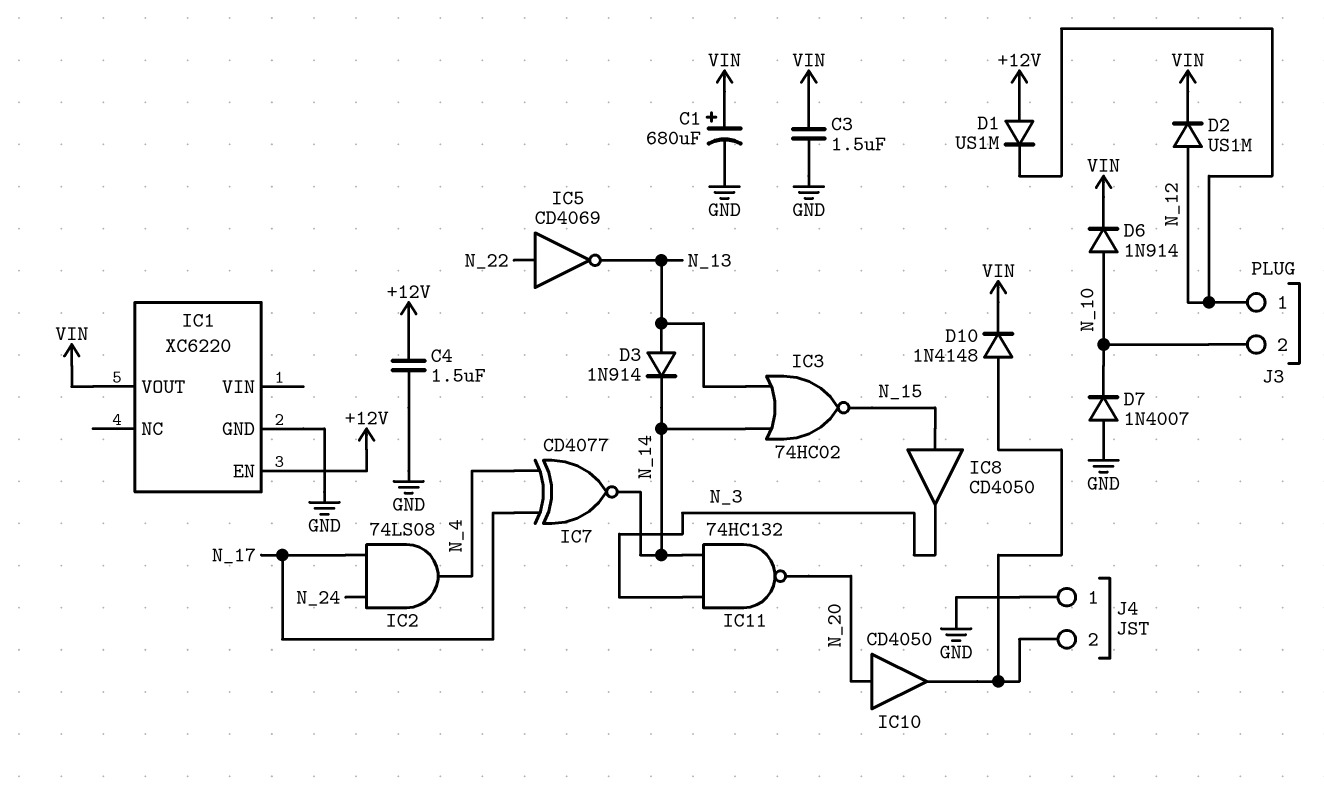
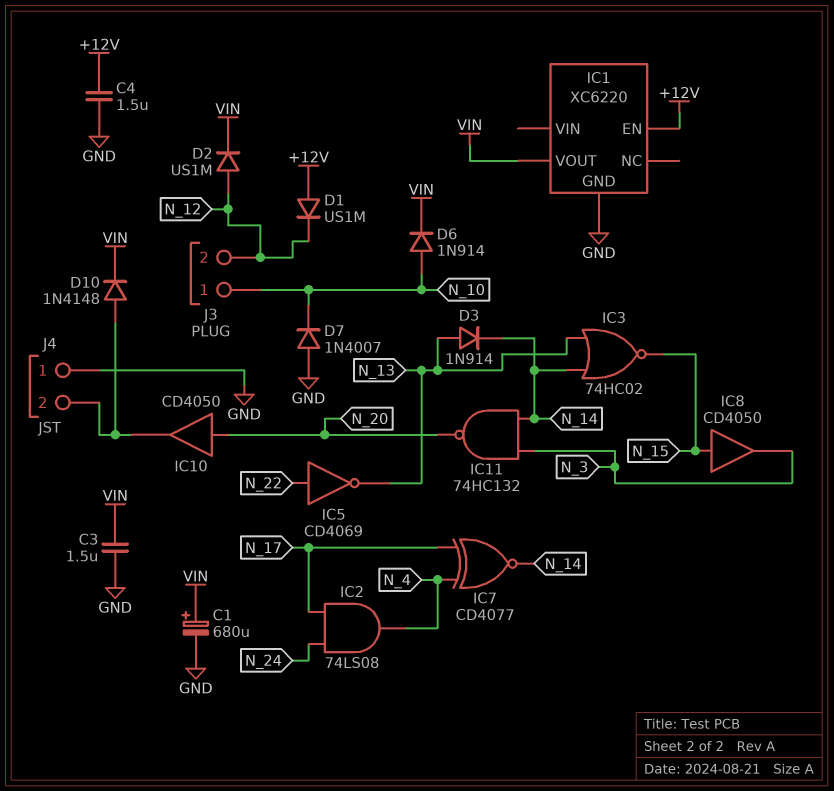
J3 pin 1: N_12 -> N_10
J3 pin 2: N_10 -> N_12

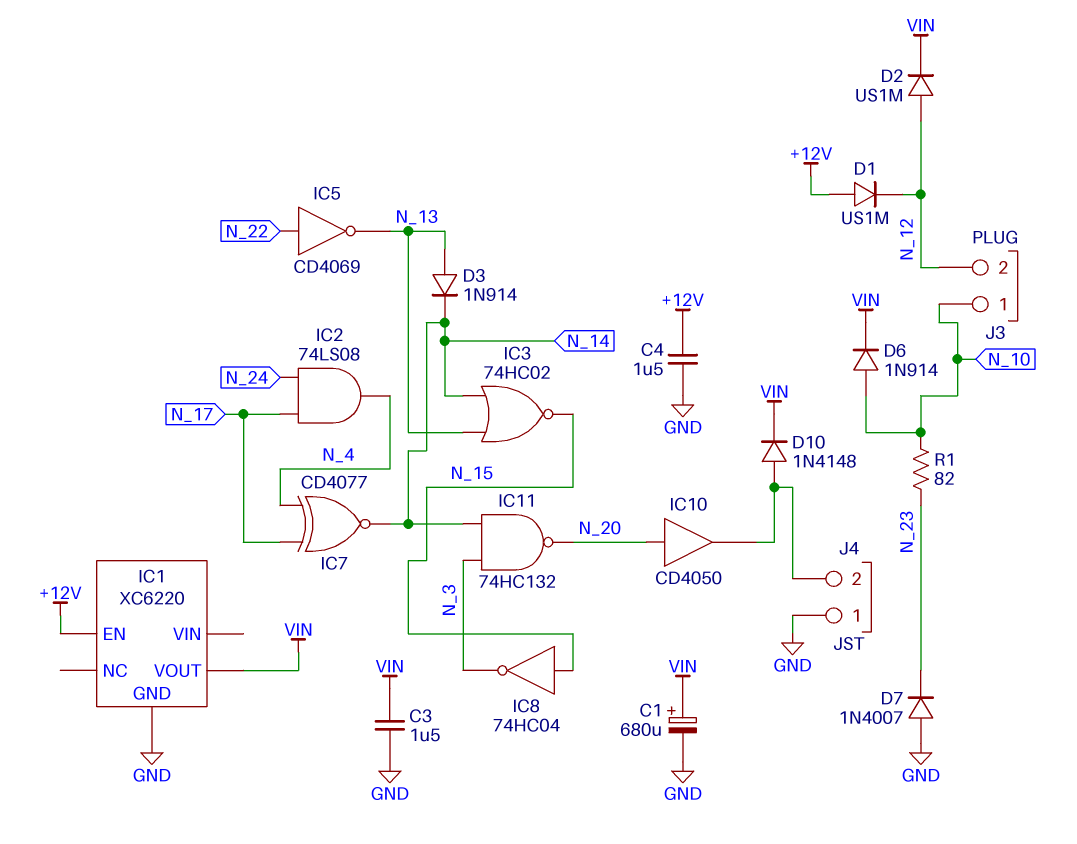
D7: diode 1N4007 (A GND, K N_10) -> diode 1N4007 (A GND, K N_23)
IC8: buffer CD4050 (in N_15, out N_3) -> NOT 74HC04 (in N_15, out N_3)
R1: none -> 82 (N_10, N_23)

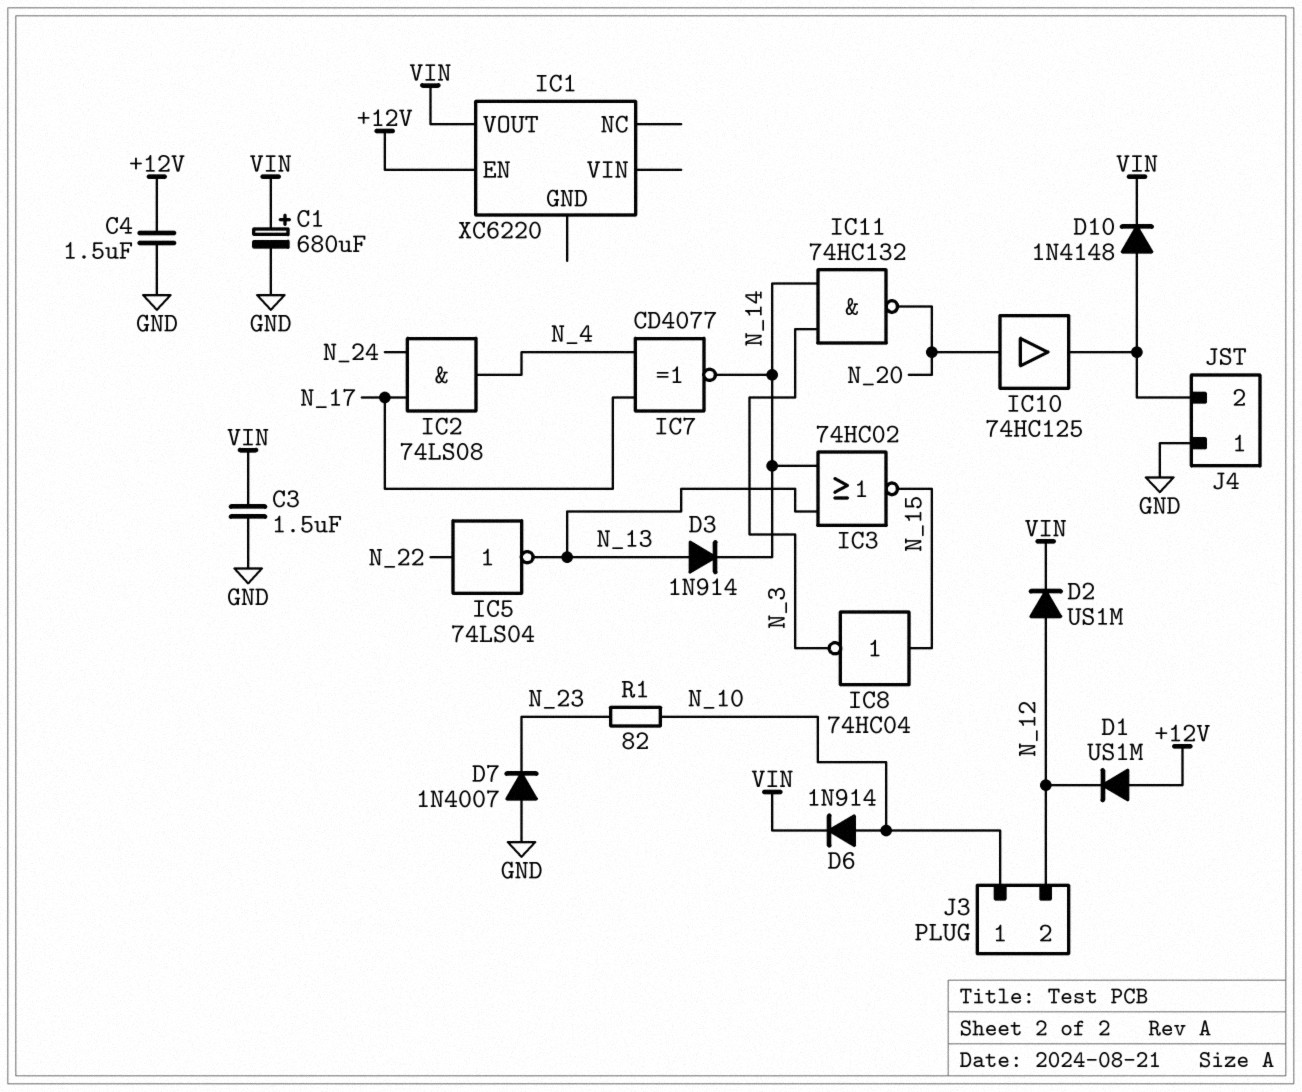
IC1 pin GND: GND -> none
IC5: NOT CD4069 (in N_22, out N_13) -> NOT 74LS04 (in N_22, out N_13)
IC10: buffer CD4050 (in N_20, out J4/2) -> buffer 74HC125 (in N_20, out J4/2)

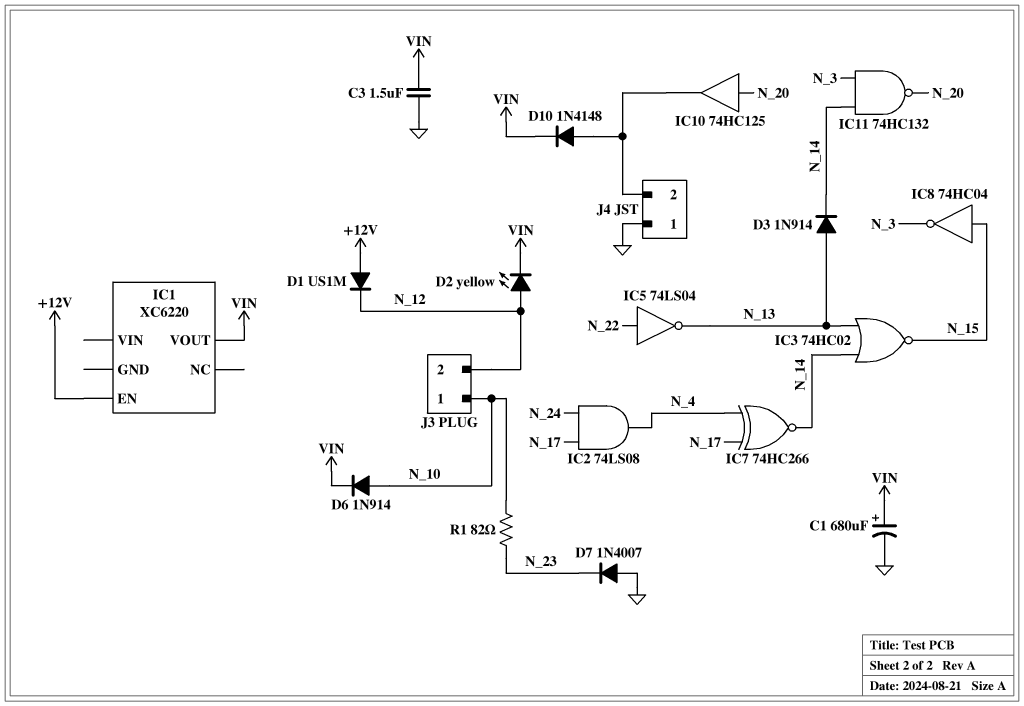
C4: 1.5uF (+12V, GND) -> none
D2: diode US1M (A N_12, K VIN) -> LED yellow (A N_12, K VIN)
IC7: XNOR CD4077 (in N_4, in N_17, out N_14) -> XNOR 74HC266 (in N_4, in N_17, out N_14)

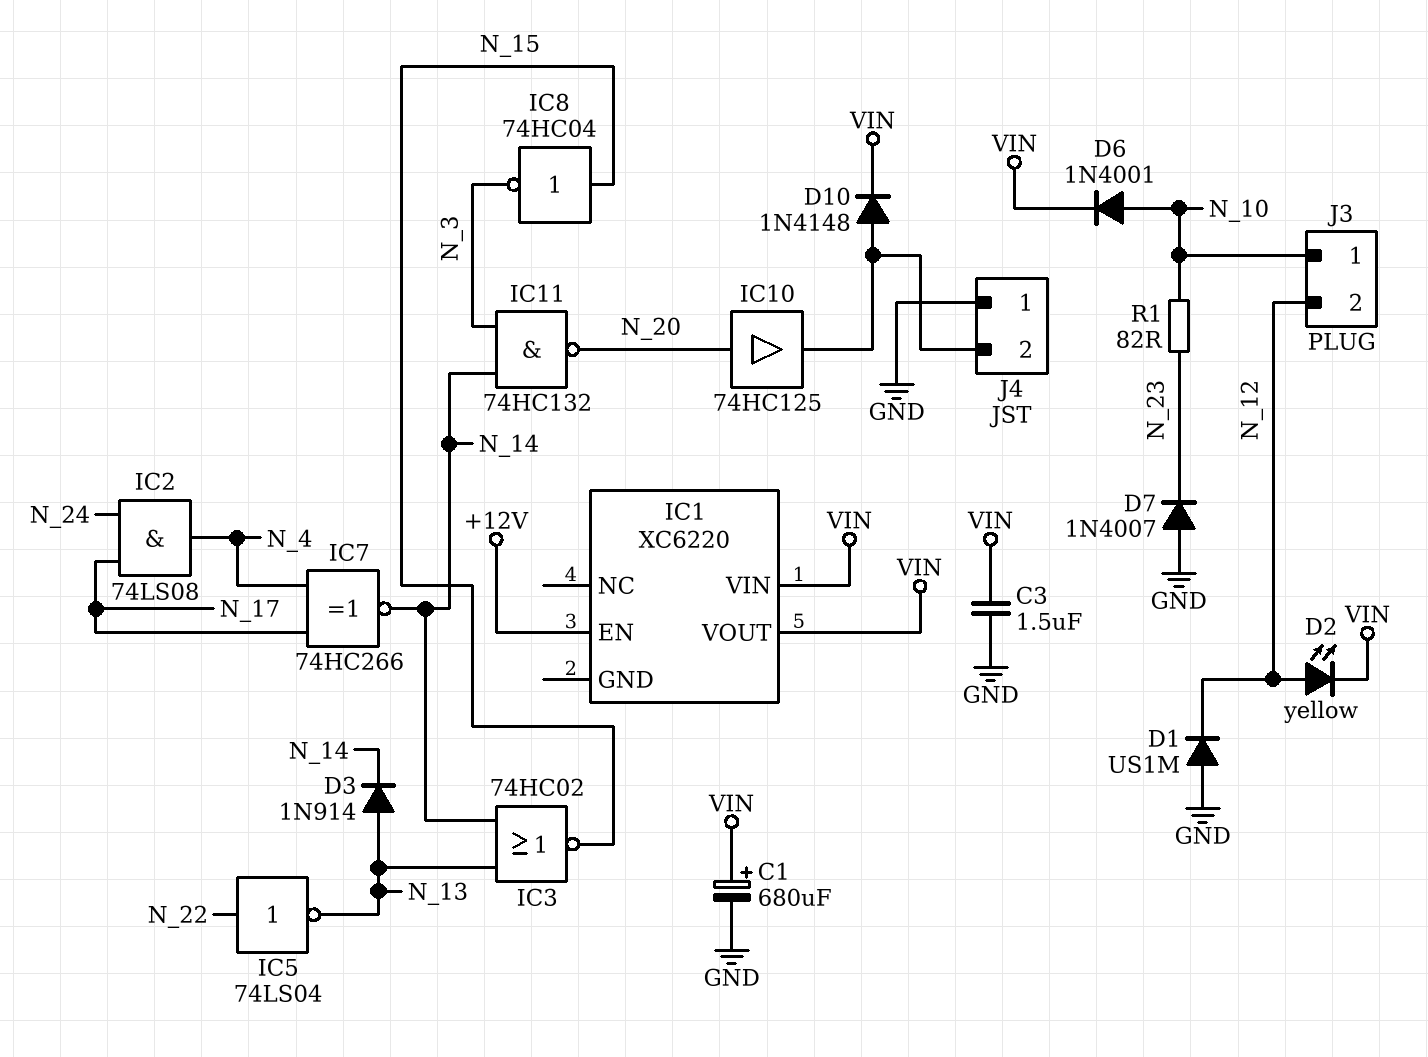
D1: diode US1M (A +12V, K N_12) -> diode US1M (A GND, K N_12)
D6: diode 1N914 (A N_10, K VIN) -> diode 1N4001 (A N_10, K VIN)
IC1 pin VIN: none -> VIN

